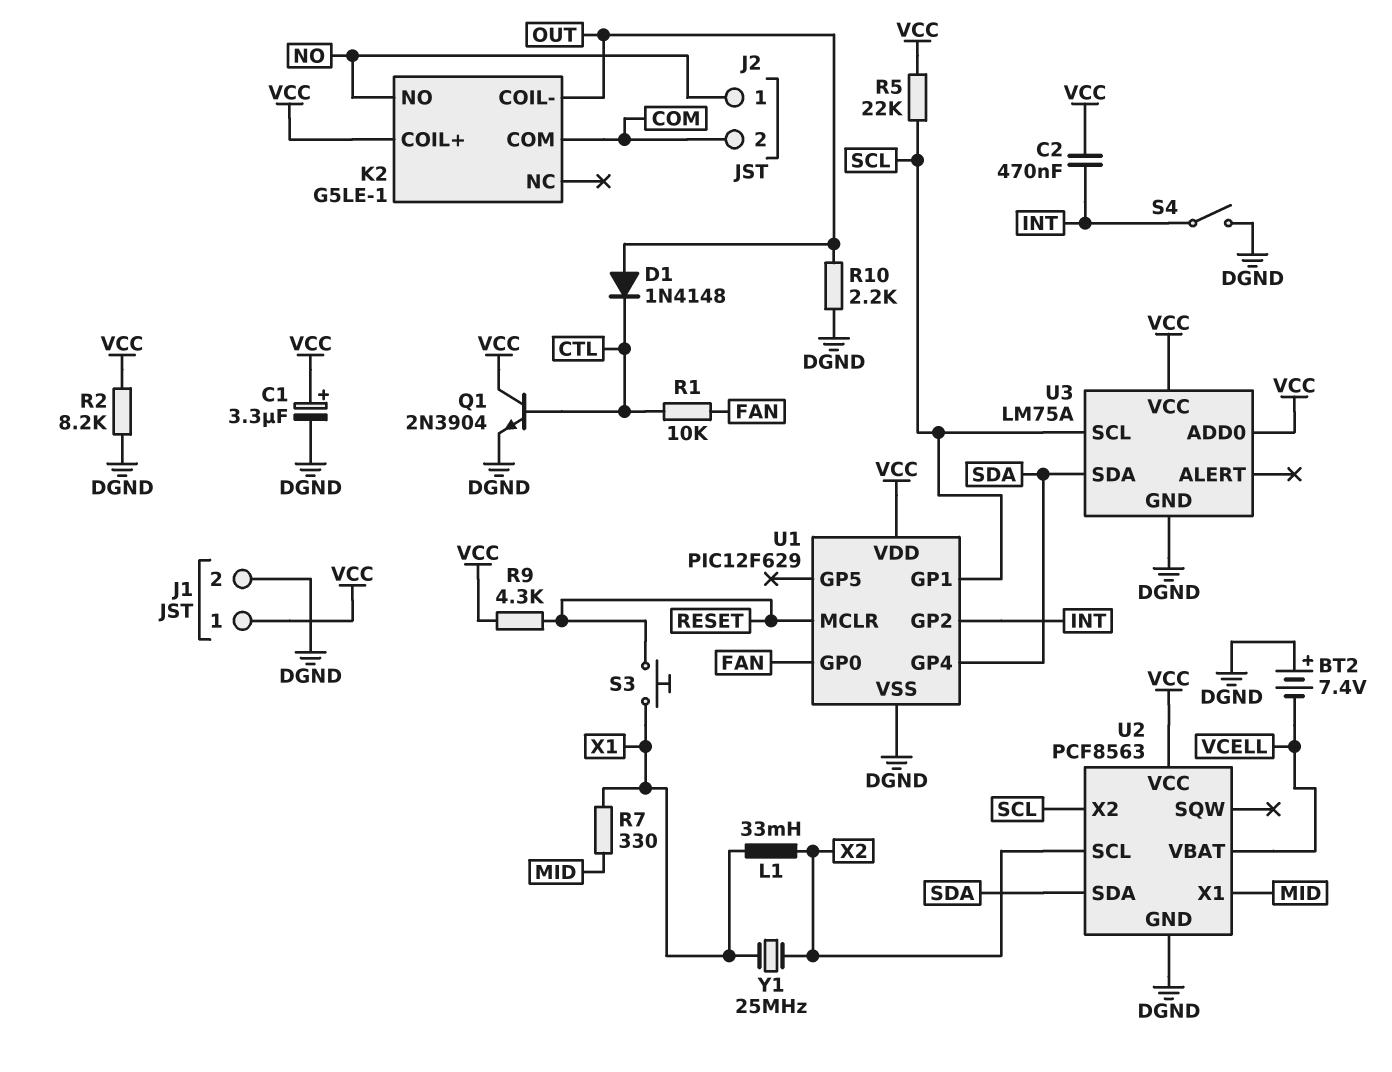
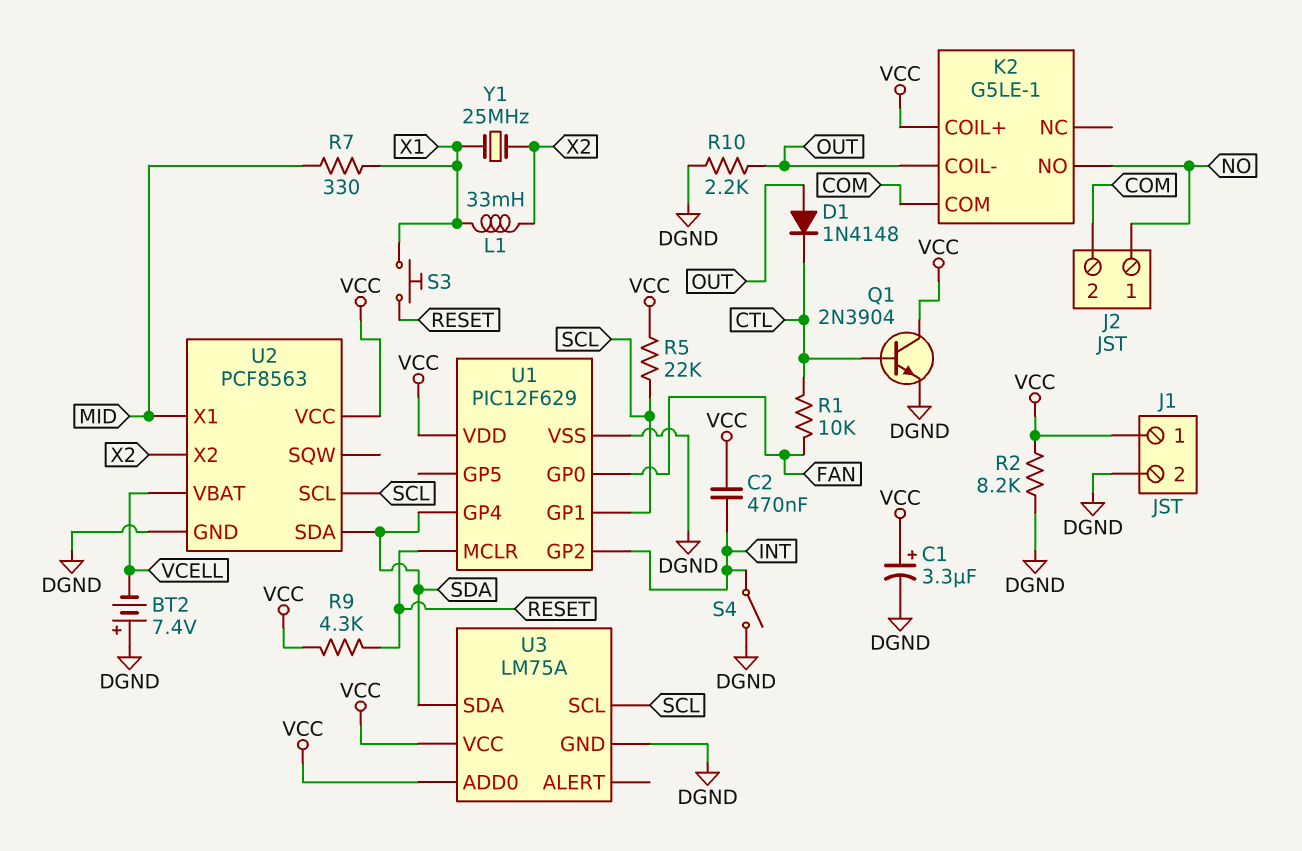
U2 pin SCL: X2 -> SCL
U2 pin X2: SCL -> X2

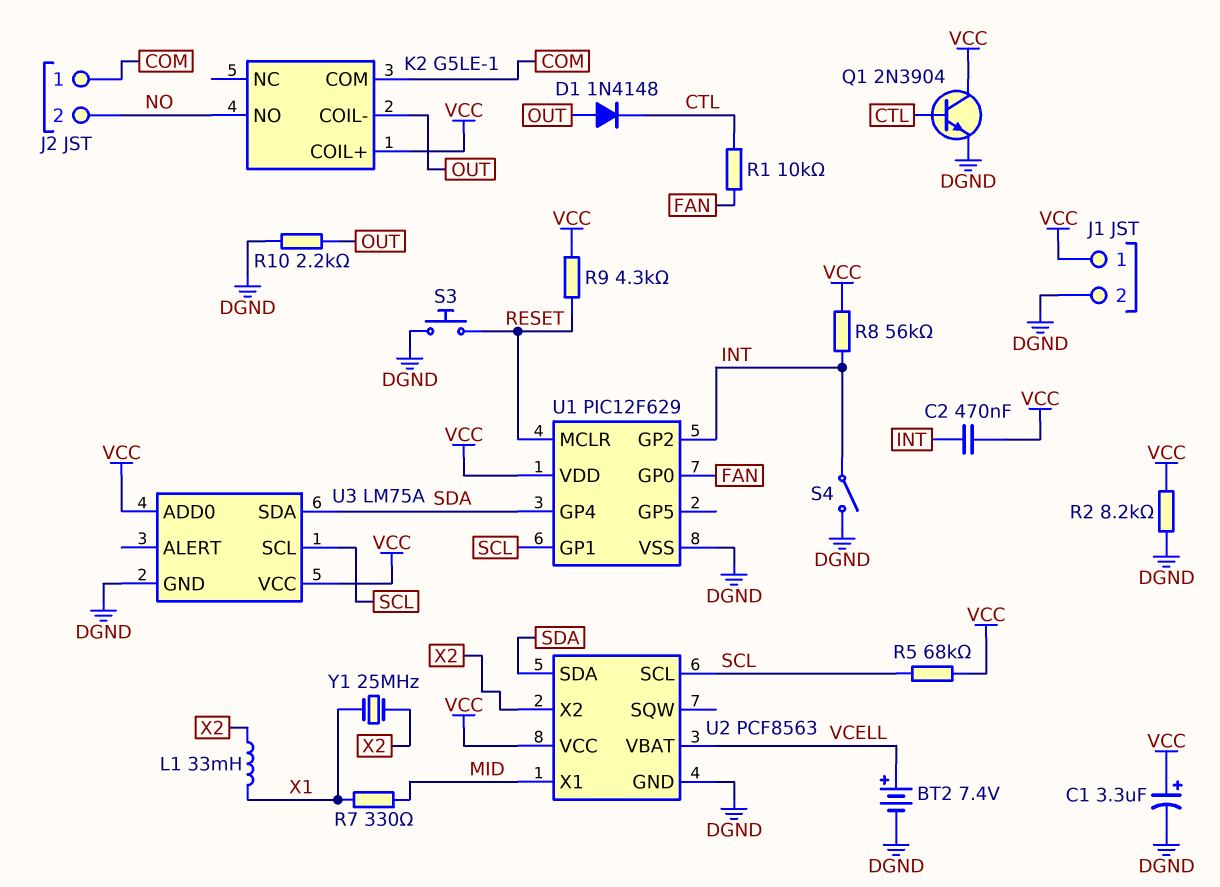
BT2: 7.4V (plus DGND, minus VCELL) -> 7.4V (plus VCELL, minus DGND)
J2 pin 1: NO -> COM
J2 pin 2: COM -> NO
R5: 22k (SCL, VCC) -> 68k (SCL, VCC)
R8: none -> 56k (INT, VCC)
S3: button (RESET, X1) -> button (DGND, RESET)

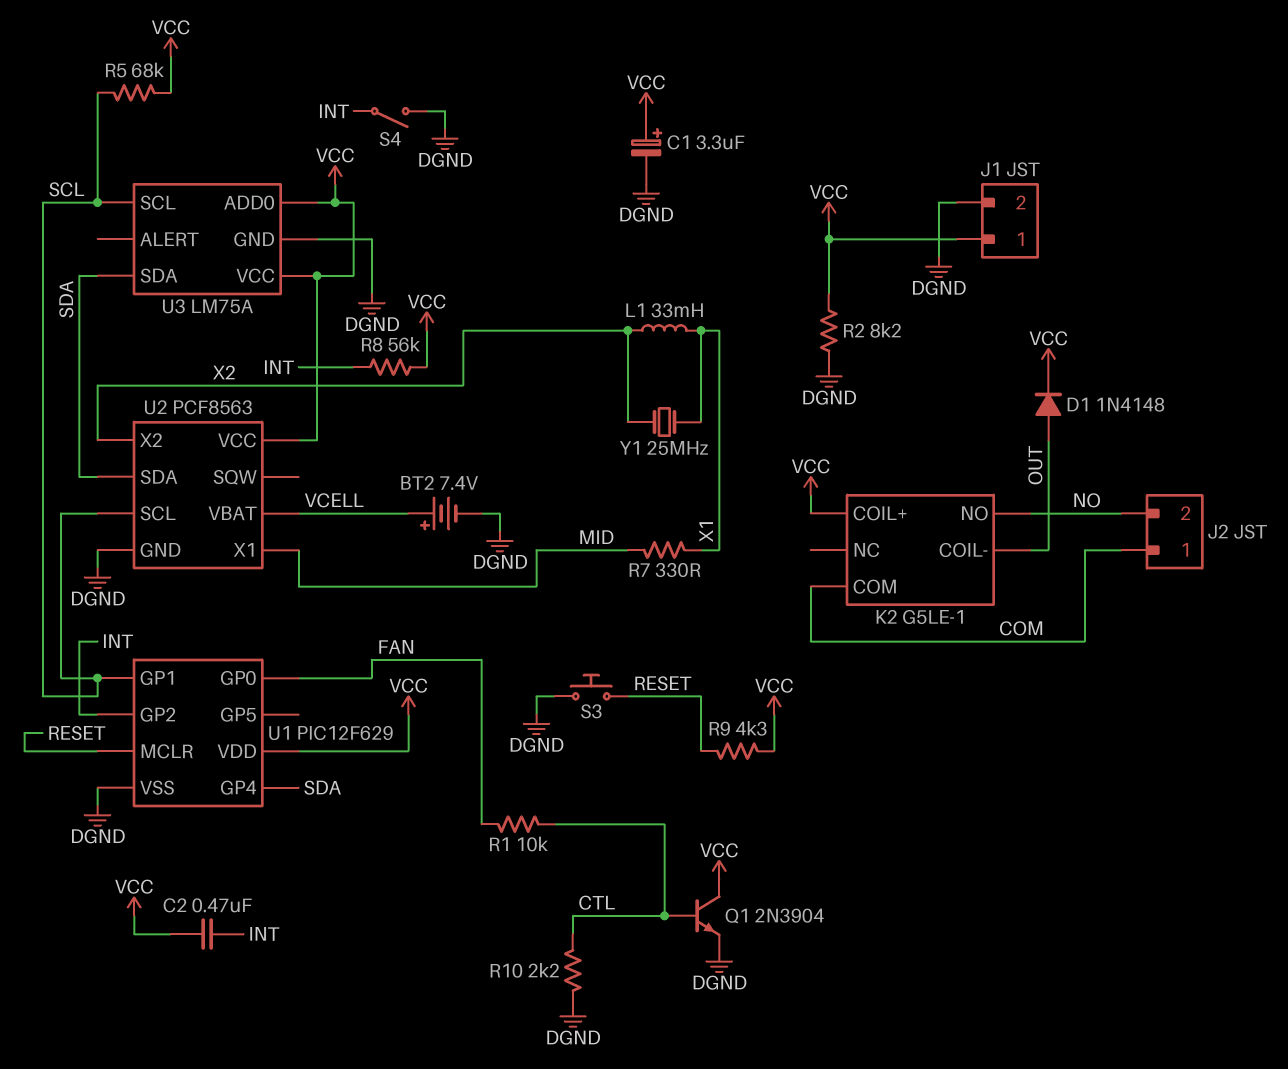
D1: diode 1N4148 (A OUT, K CTL) -> diode 1N4148 (A OUT, K VCC)
R10: 2.2k (DGND, OUT) -> 2.2k (CTL, DGND)

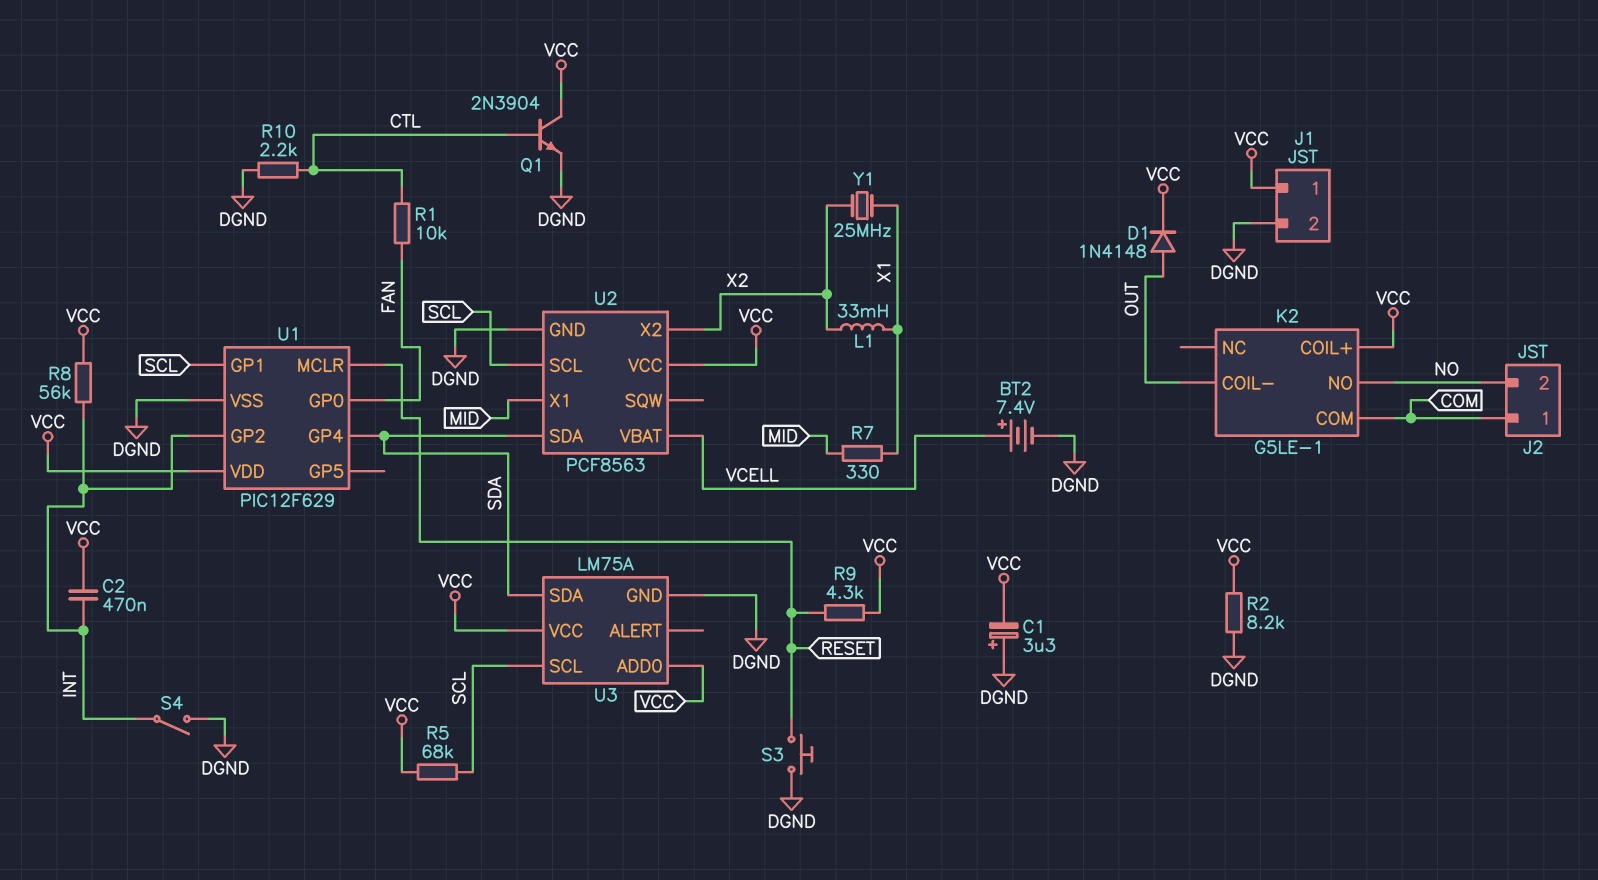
C1: 3.3uF (plus VCC, minus DGND) -> 3.3uF (plus DGND, minus VCC)

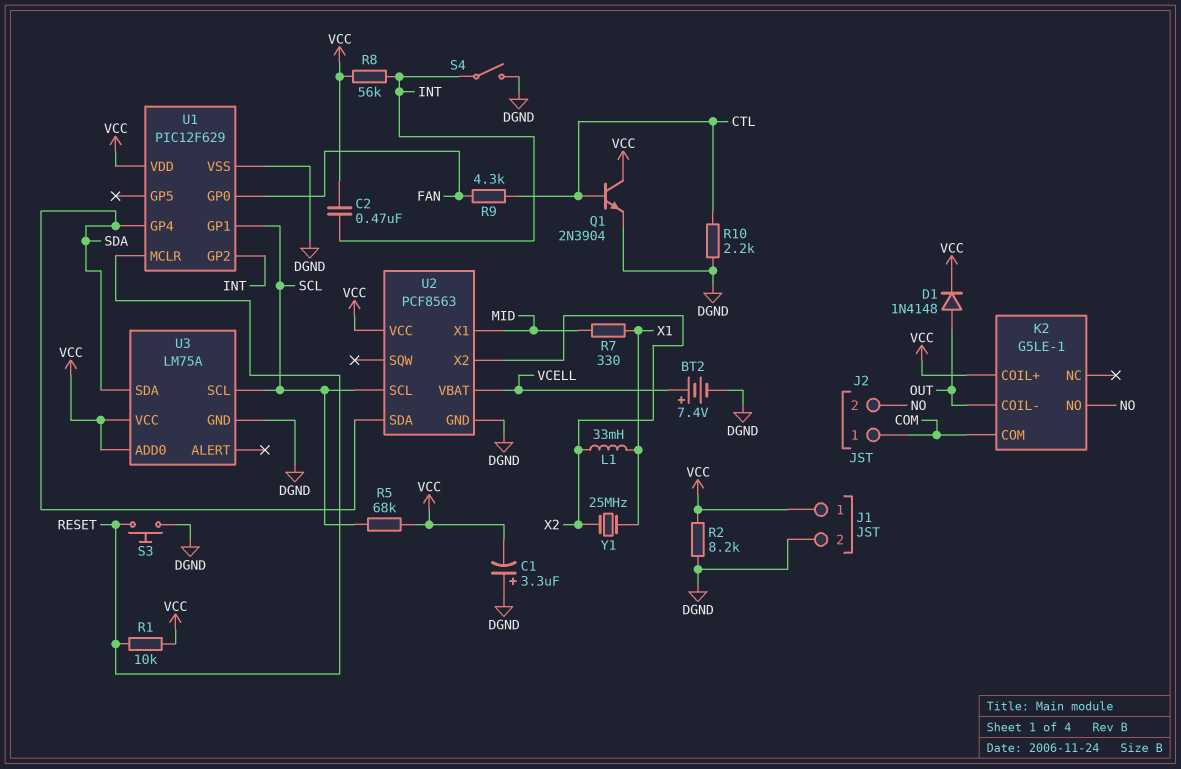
R1: 10k (CTL, FAN) -> 10k (RESET, VCC)
R9: 4.3k (RESET, VCC) -> 4.3k (CTL, FAN)

